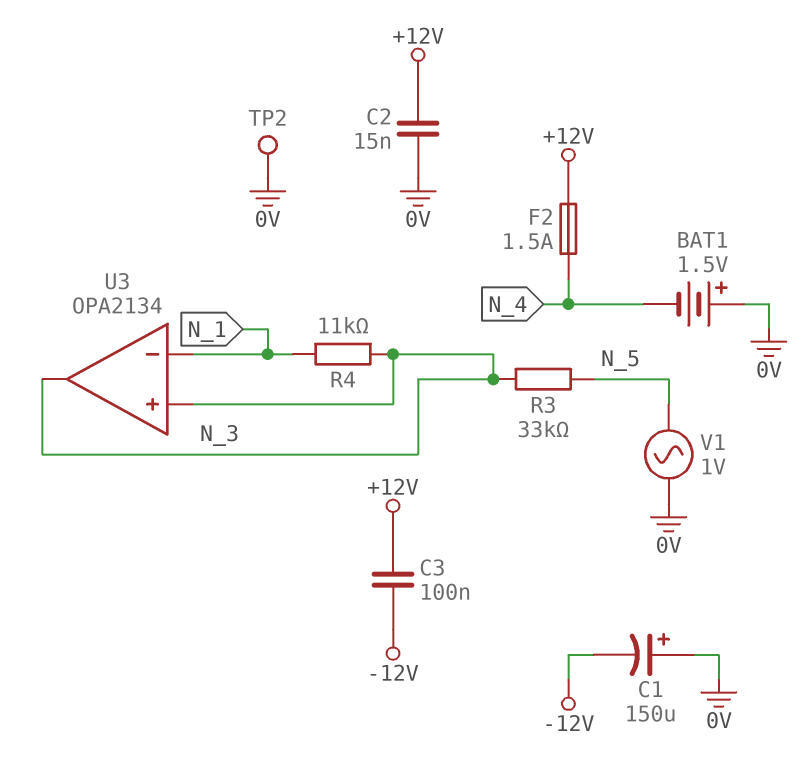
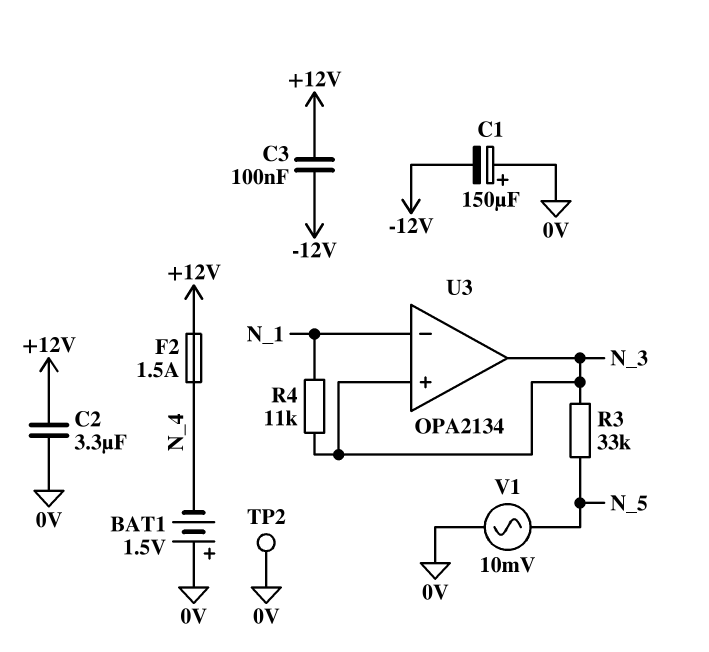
C2: 15nF (+12V, 0V) -> 3.3uF (+12V, 0V)
V1: AC 1V (0V, N_5) -> AC 10mV (0V, N_5)

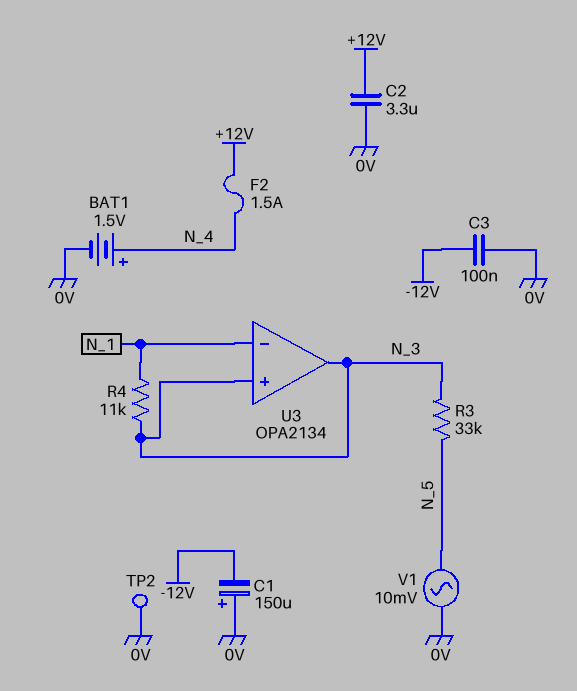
BAT1: 1.5V (plus 0V, minus N_4) -> 1.5V (plus N_4, minus 0V)
C3: 100nF (+12V, -12V) -> 100nF (-12V, 0V)

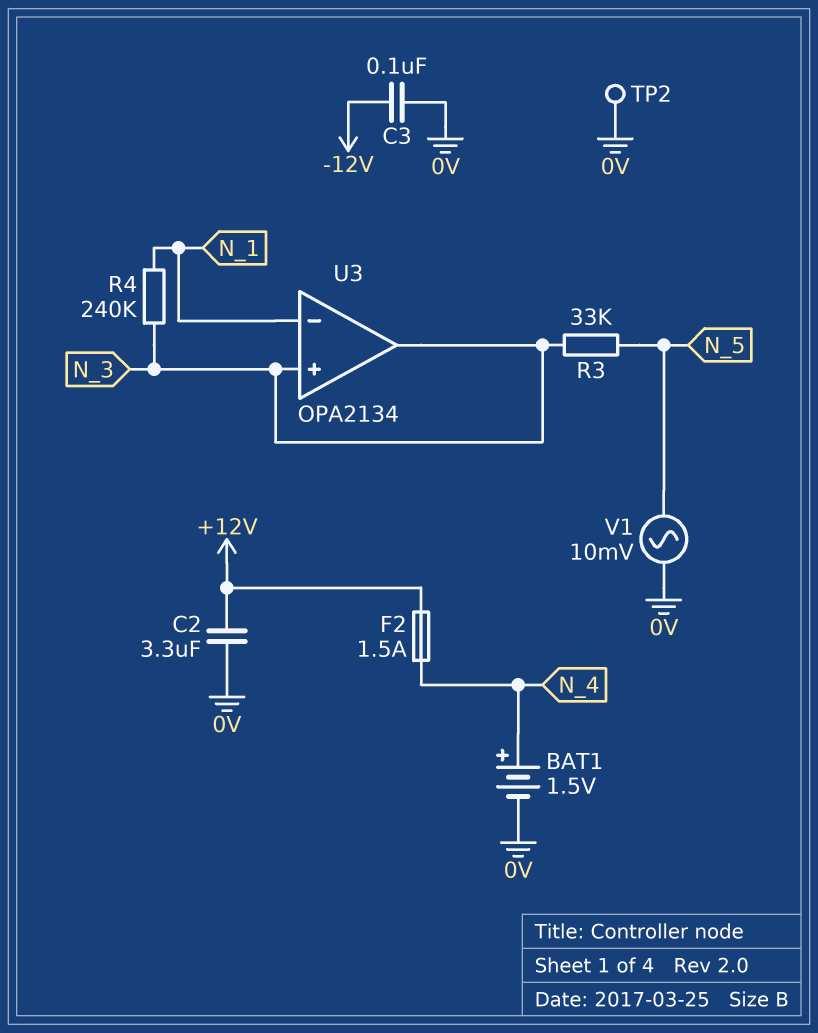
C1: 150uF (plus 0V, minus -12V) -> none
R4: 11k (N_1, N_3) -> 240k (N_1, N_3)

